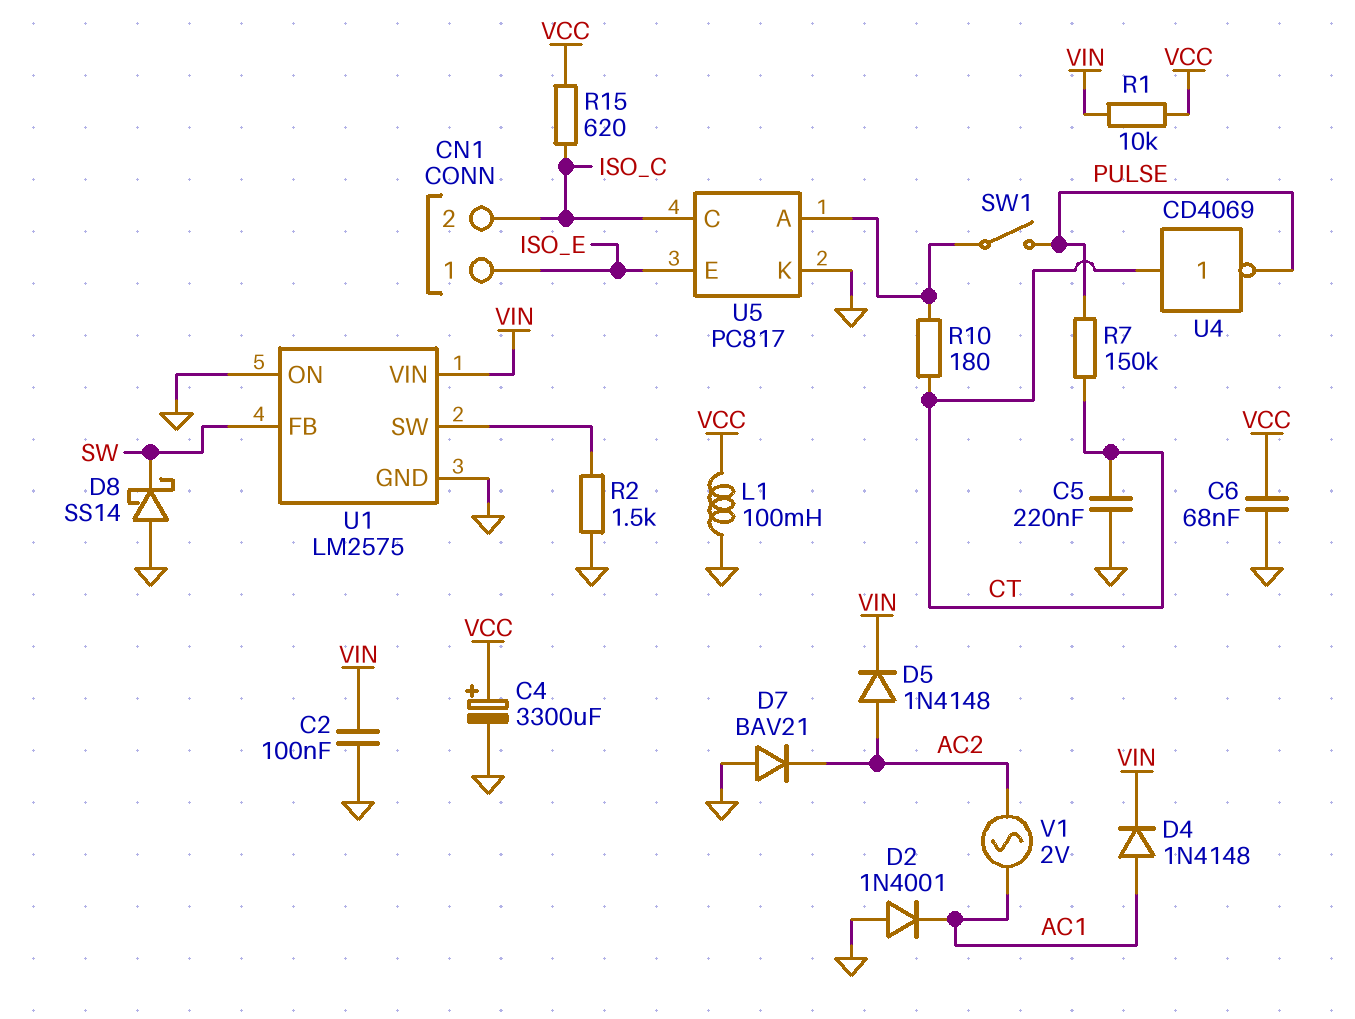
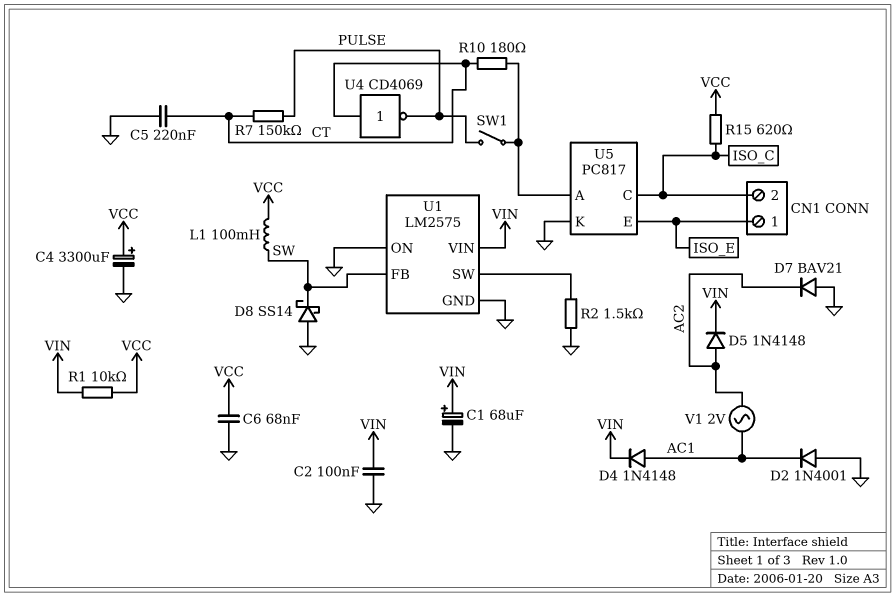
C1: none -> 68uF (plus VIN, minus GND)
L1: 100mH (GND, VCC) -> 100mH (SW, VCC)

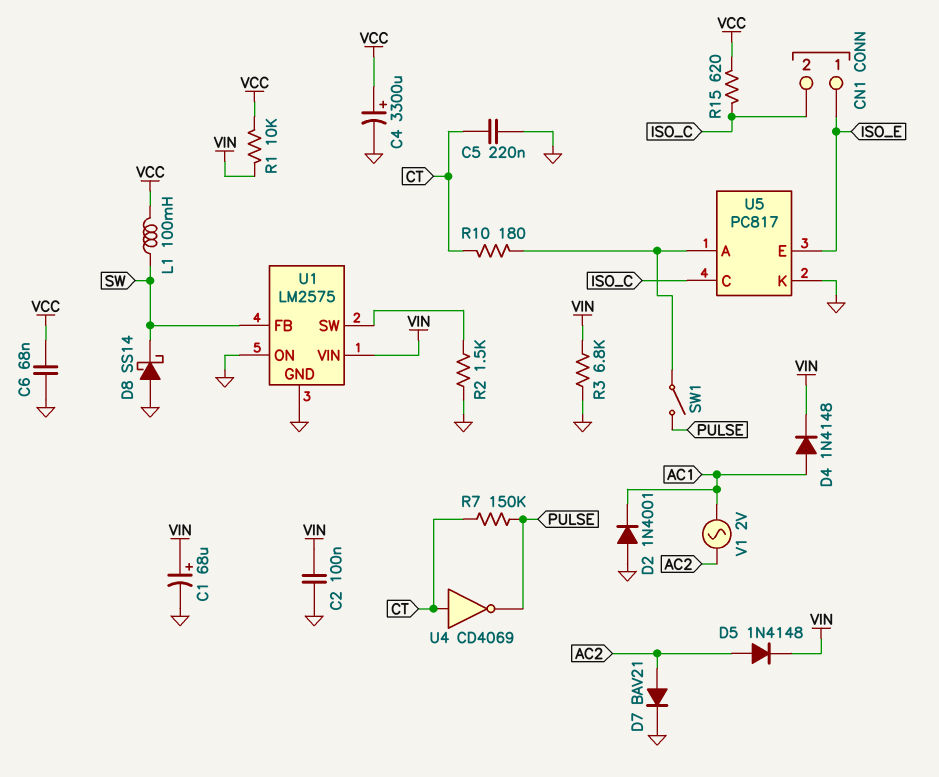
D7: diode BAV21 (A GND, K AC2) -> diode BAV21 (A AC2, K GND)
R3: none -> 6.8k (GND, VIN)

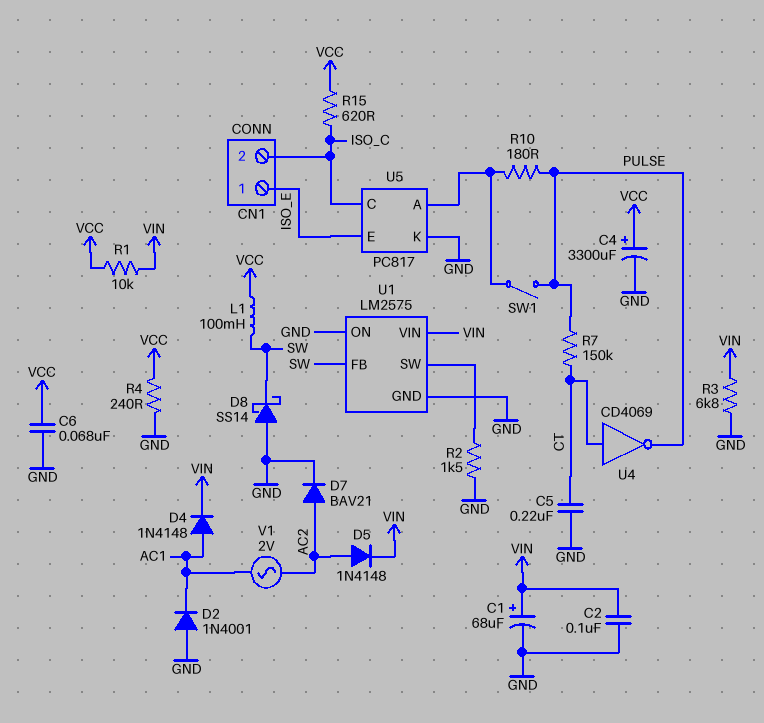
R4: none -> 240 (GND, VCC)
R10: 180 (CT, U5/A) -> 180 (PULSE, U5/A)

